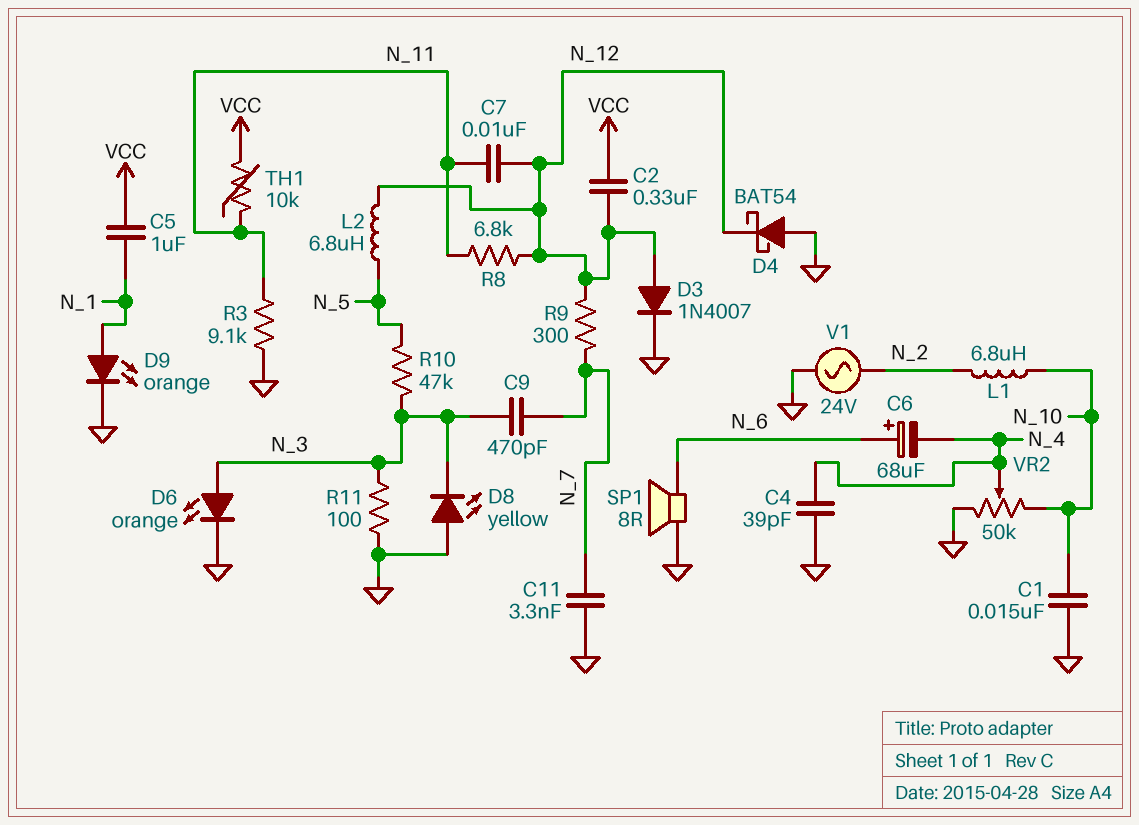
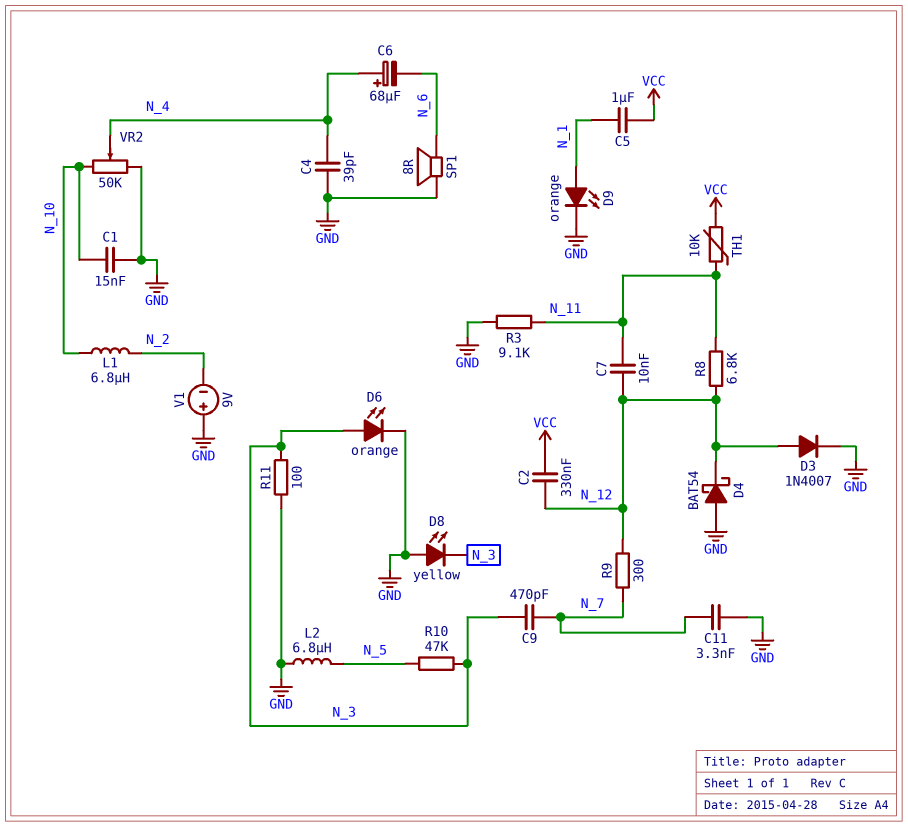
C6: 68uF (plus N_6, minus N_4) -> 68uF (plus N_4, minus N_6)
L2: 6.8uH (N_5, N_12) -> 6.8uH (GND, N_5)
V1: AC 24V (GND, N_2) -> 9V (plus GND, minus N_2)

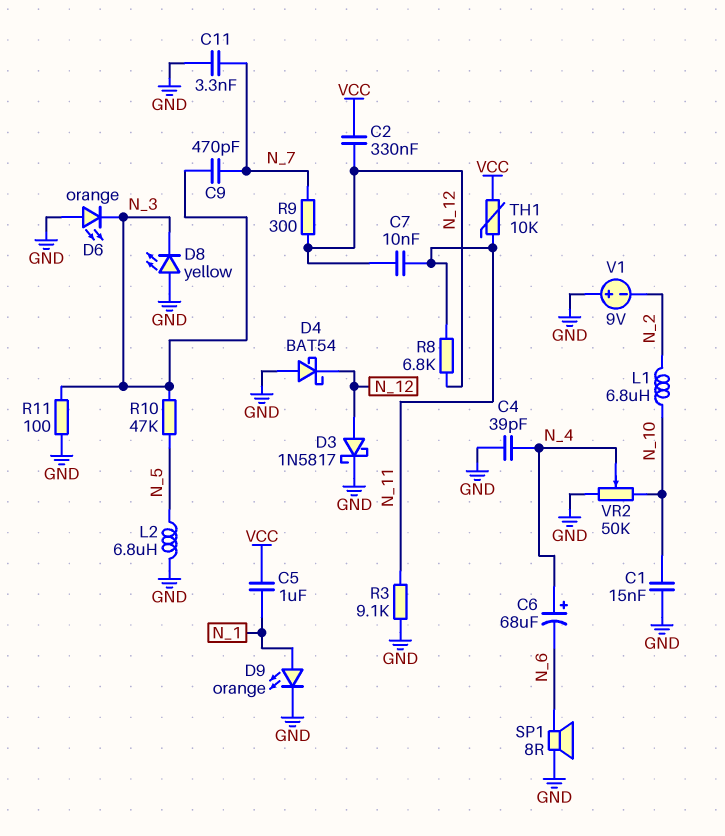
D3: diode 1N4007 (A N_12, K GND) -> schottky 1N5817 (A N_12, K GND)
D6: LED orange (A N_3, K GND) -> LED orange (A GND, K N_3)

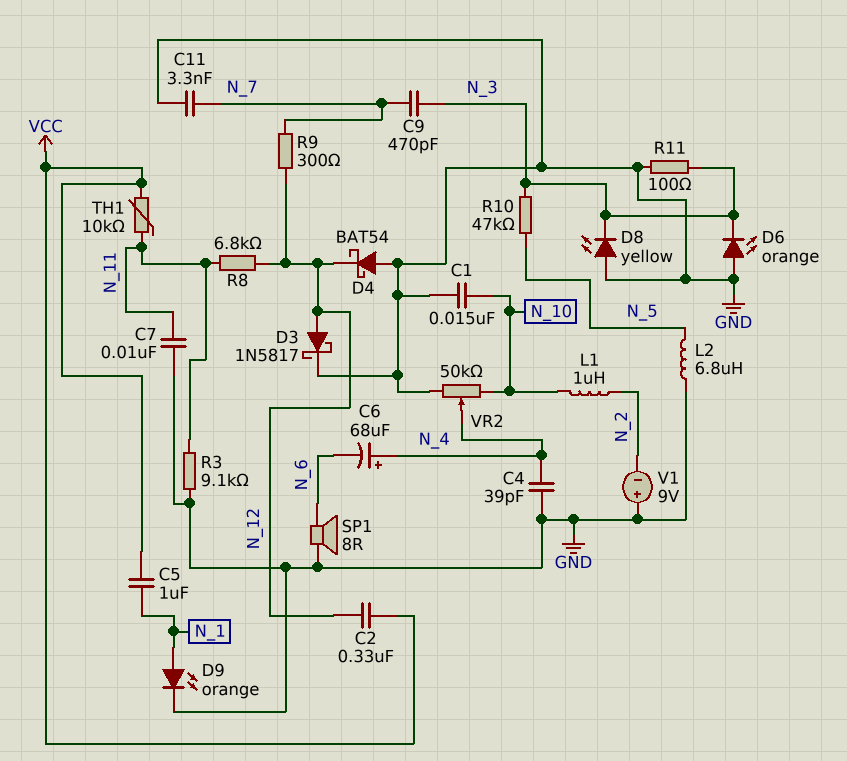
C7: 10nF (N_11, N_12) -> 10nF (GND, N_11)
L1: 6.8uH (N_2, N_10) -> 1uH (N_2, N_10)

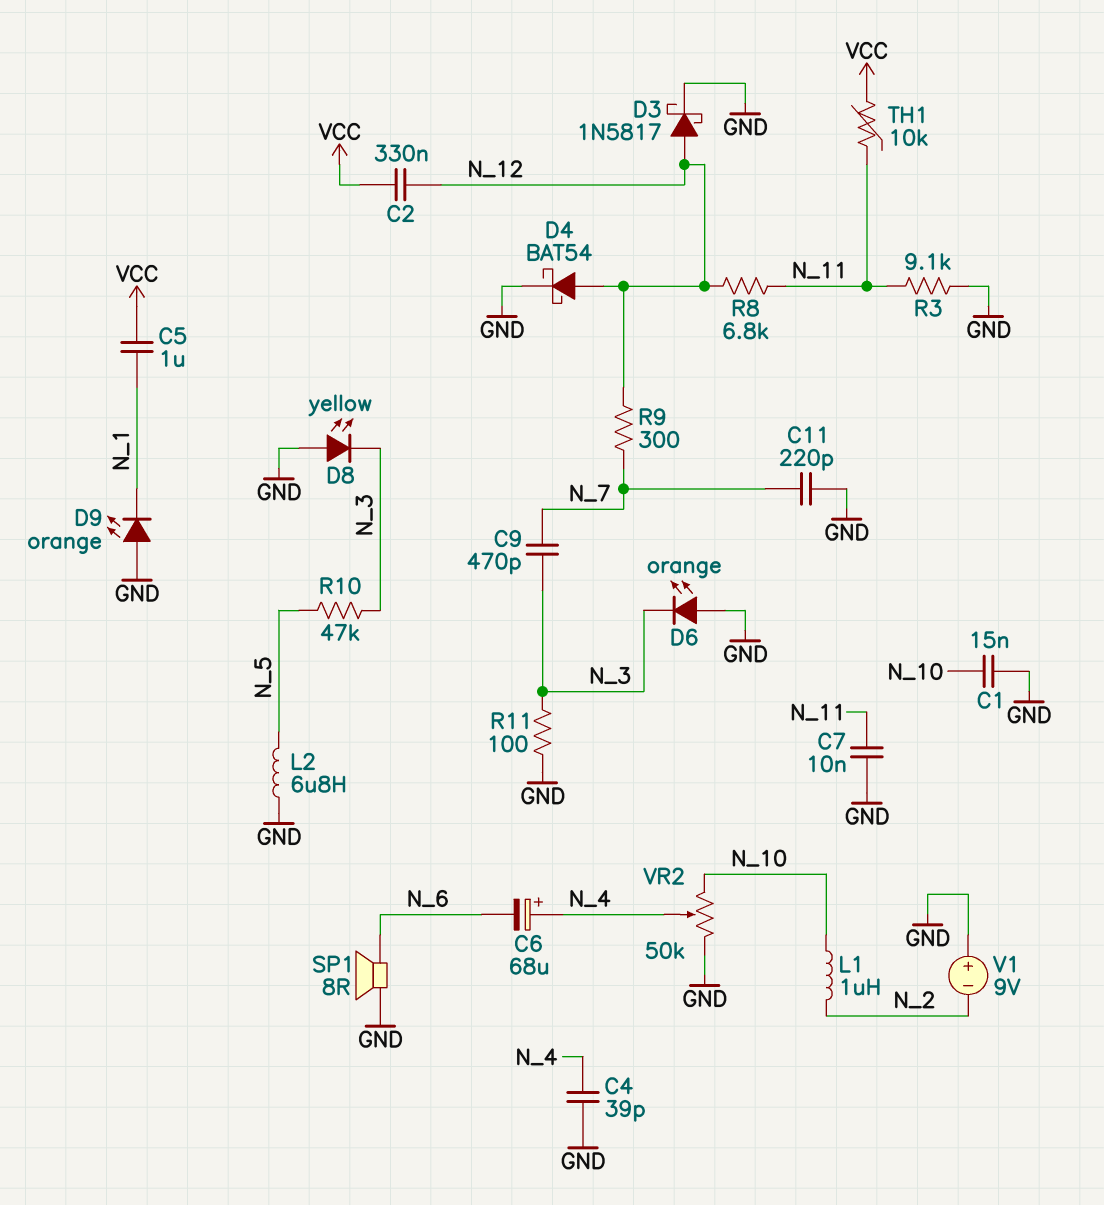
C11: 3.3nF (GND, N_7) -> 220pF (GND, N_7)
D4: schottky BAT54 (A GND, K N_12) -> schottky BAT54 (A N_12, K GND)
D9: LED orange (A N_1, K GND) -> LED orange (A GND, K N_1)

